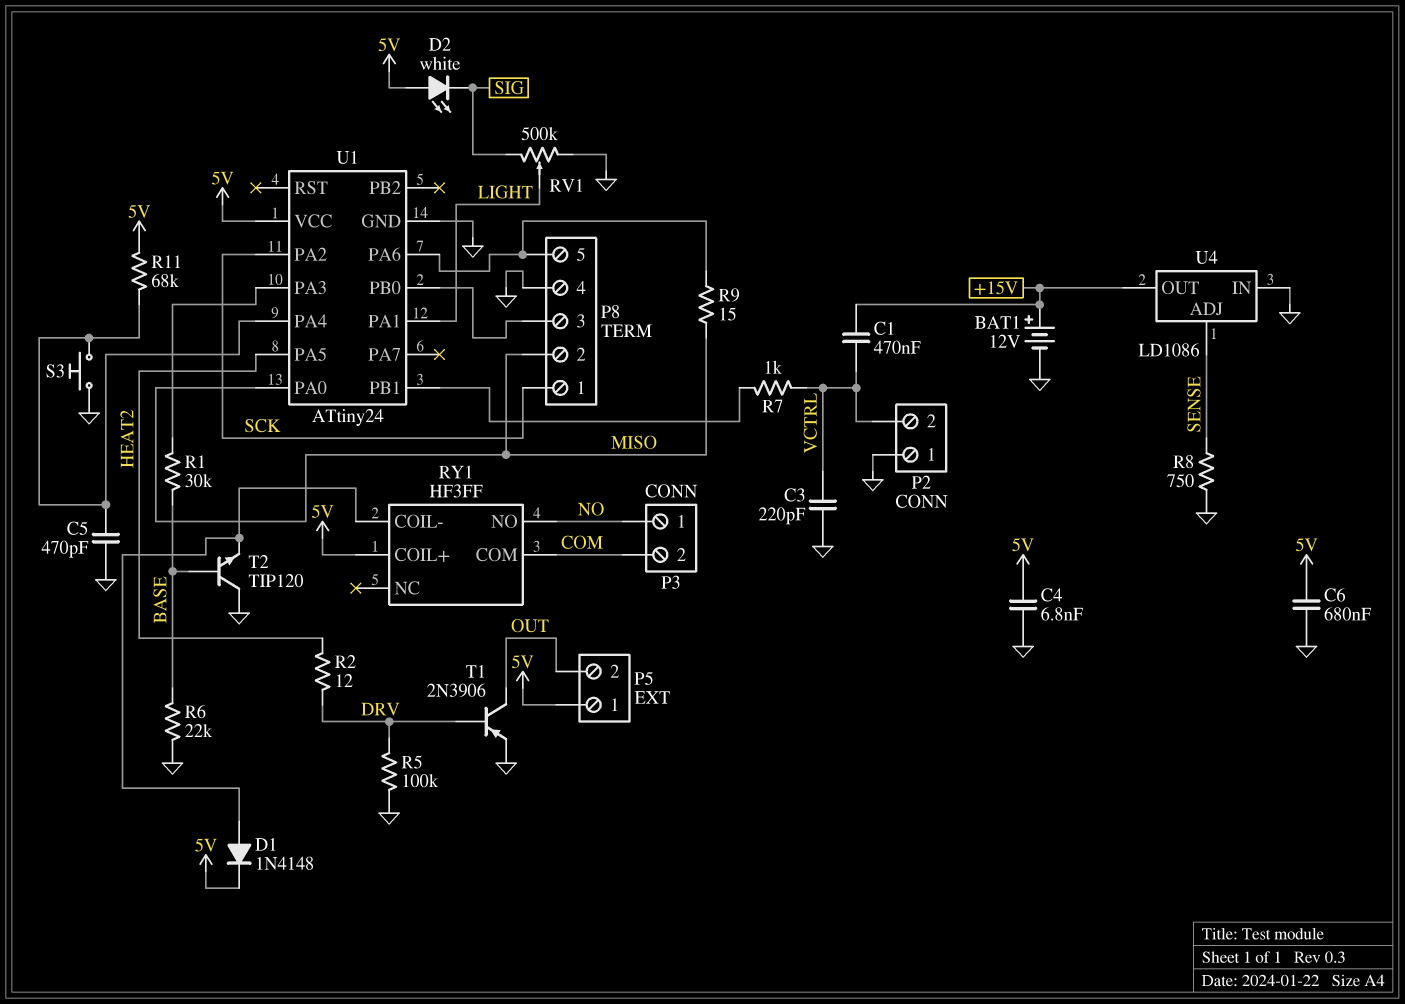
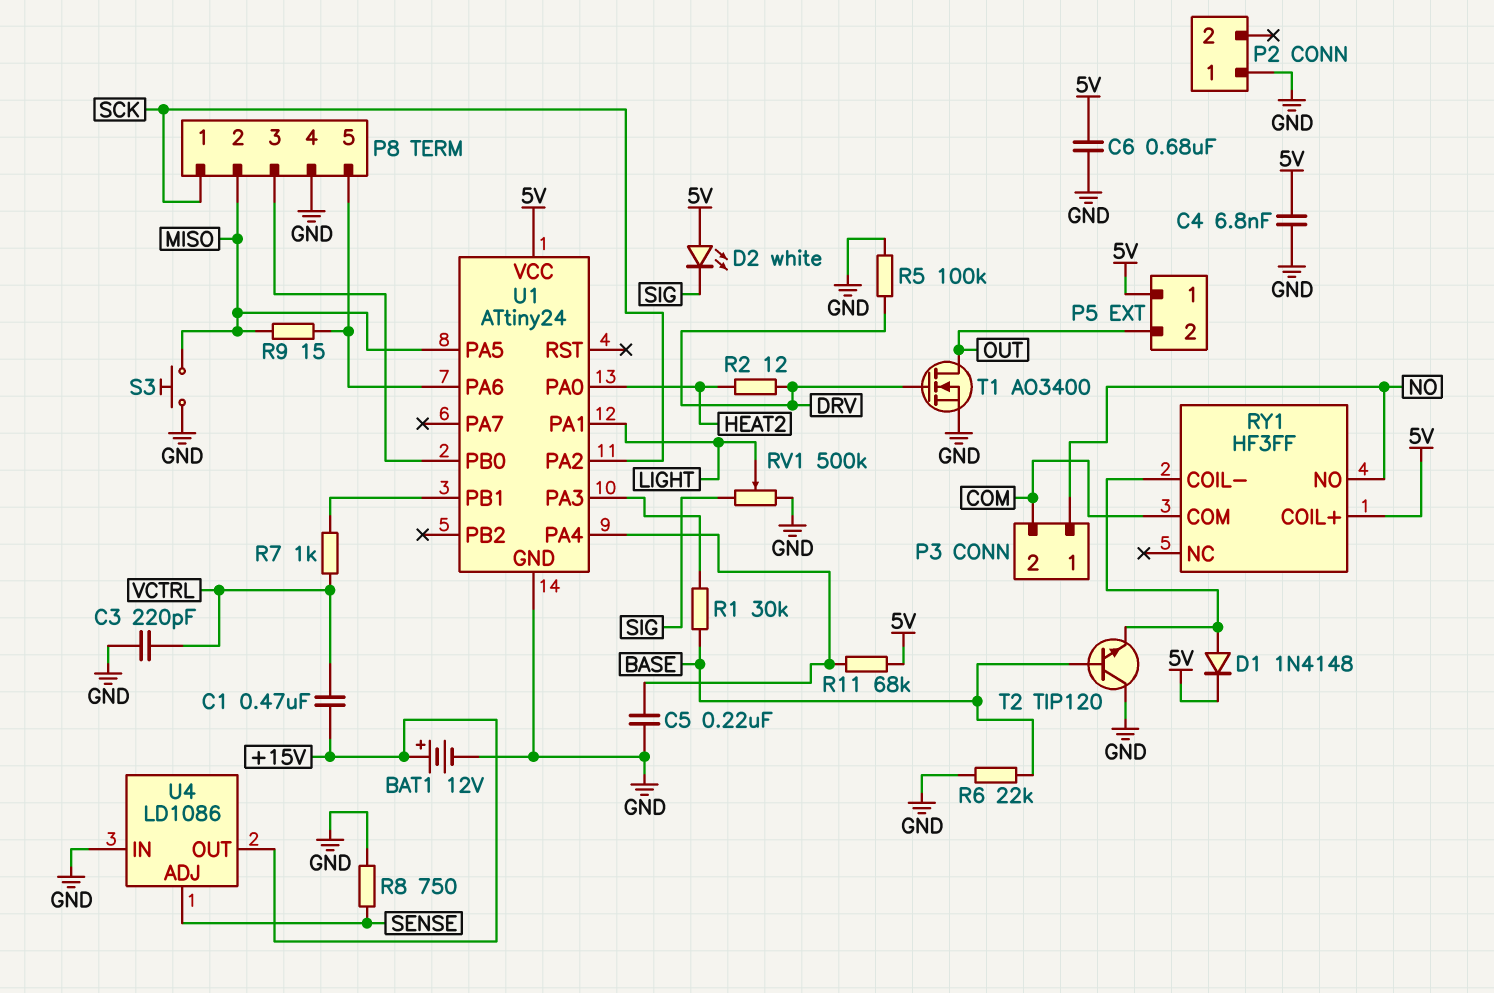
C5: 470pF (GND, U1/PA4) -> 220nF (GND, U1/PA4)
P2 pin 2: VCTRL -> none
S3: button (GND, U1/PA4) -> button (GND, MISO)
T1: PNP 2N3906 (B DRV, C OUT, E GND) -> NMOS AO3400 (G DRV, D OUT, S GND)
U1 pin PA0: MISO -> HEAT2
U1 pin PA5: HEAT2 -> MISO

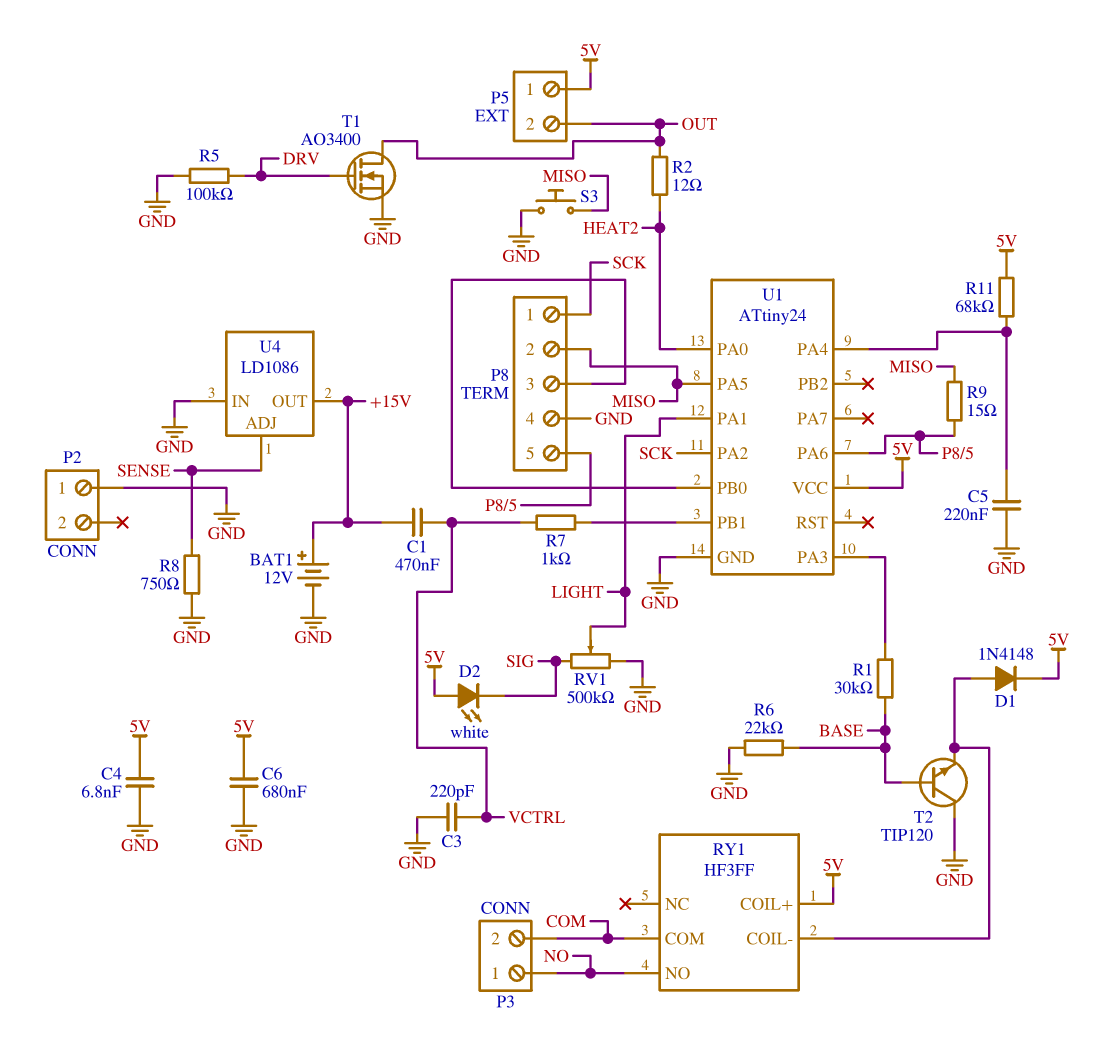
R2: 12 (DRV, HEAT2) -> 12 (HEAT2, OUT)

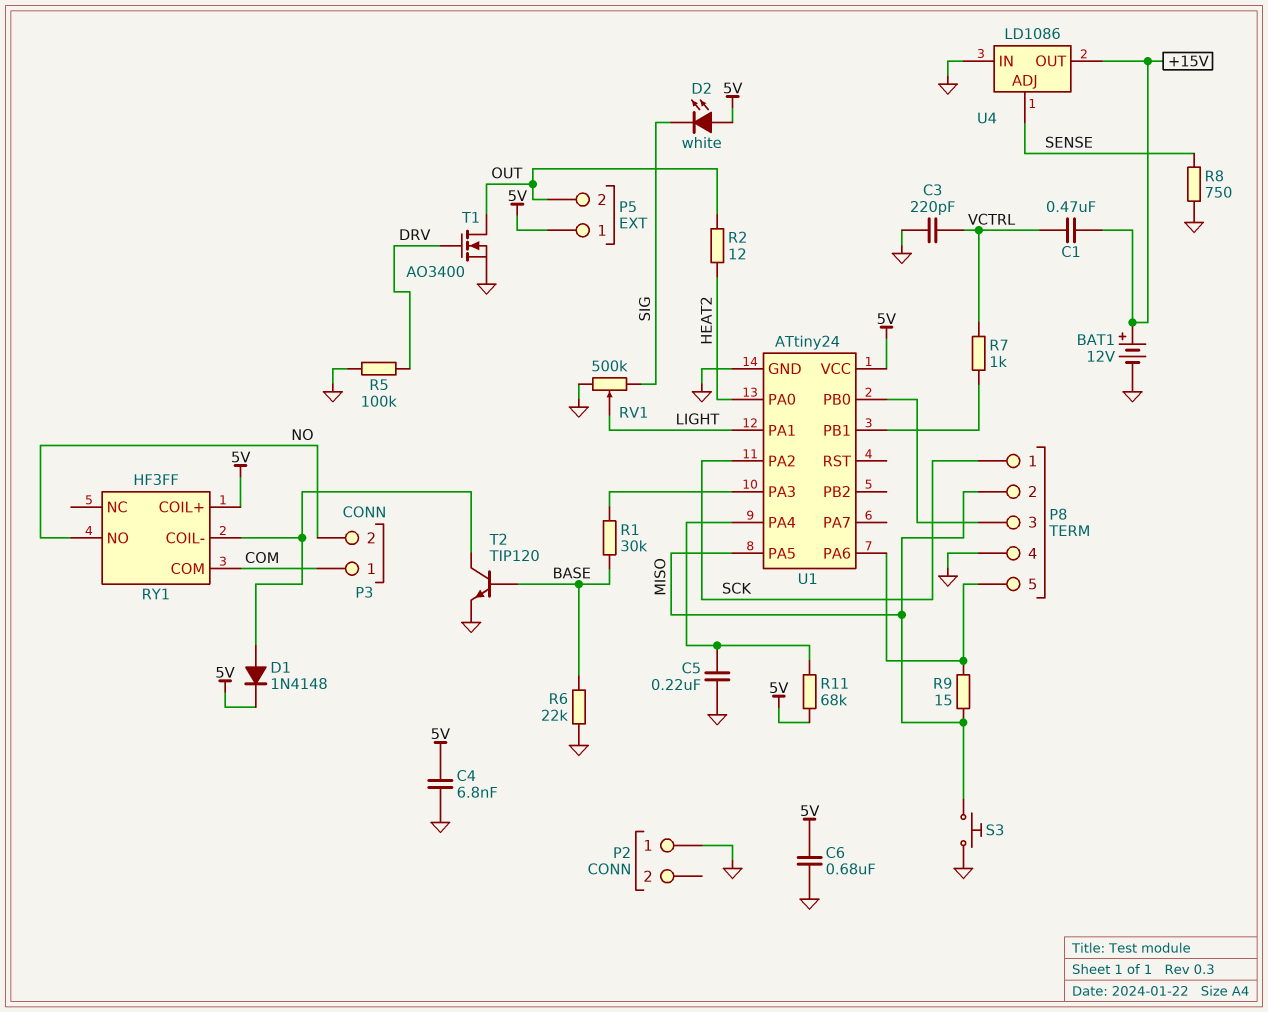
P3 pin 1: NO -> COM
P3 pin 2: COM -> NO
T2: NPN TIP120 (B BASE, C GND, E RY1/COIL-) -> NPN TIP120 (B BASE, C RY1/COIL-, E GND)

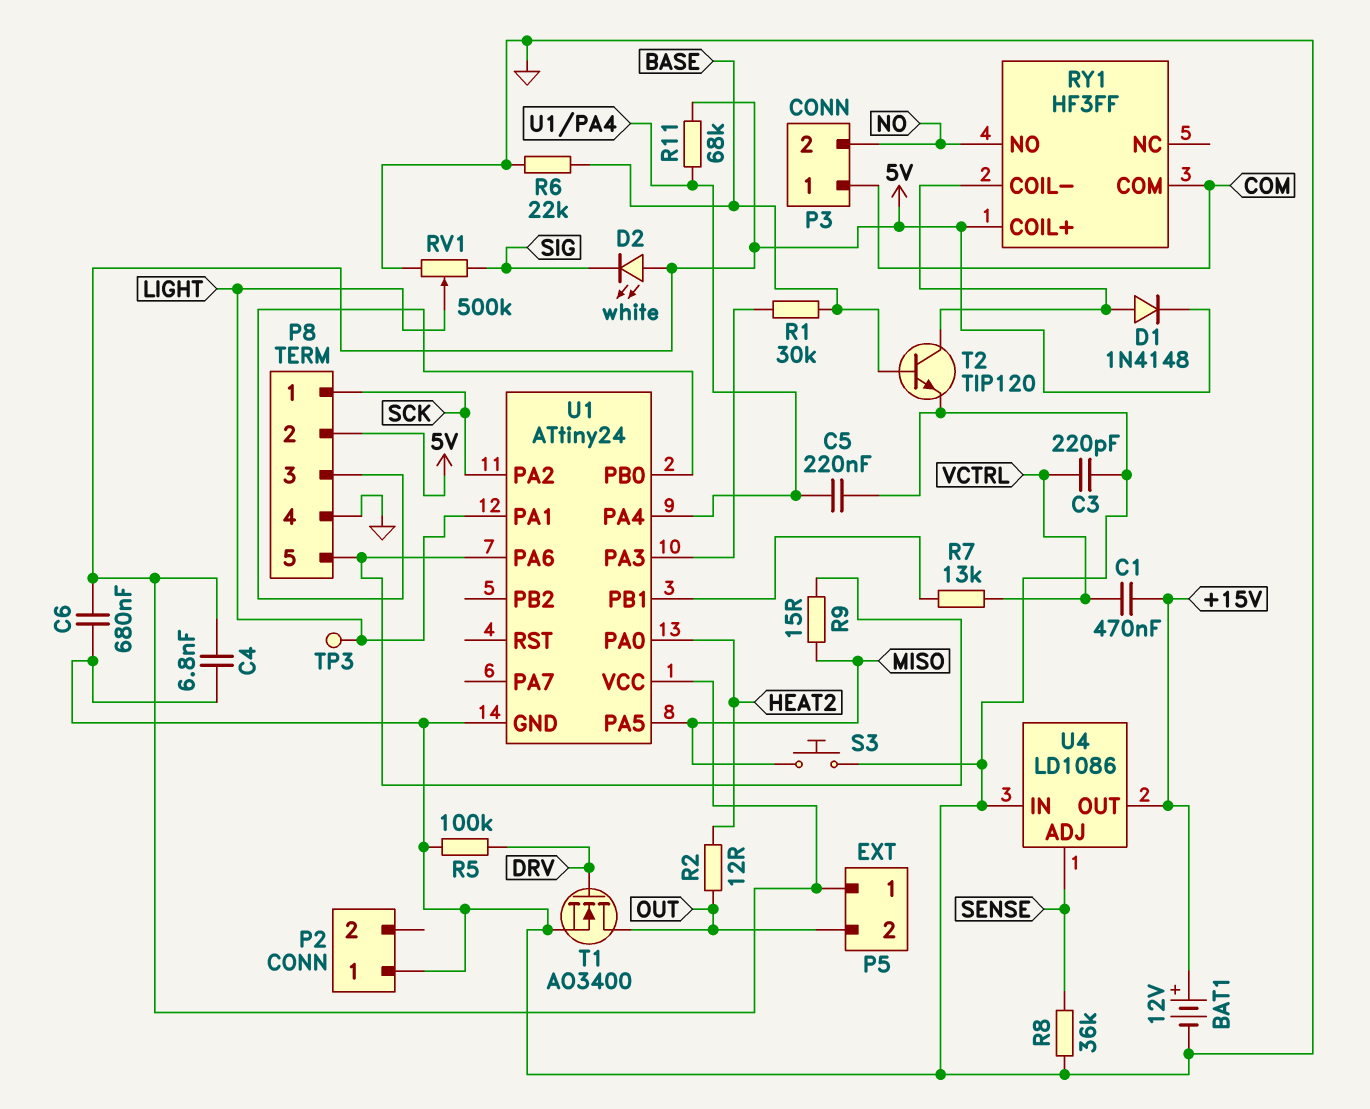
P8 pin 2: MISO -> 5V
R7: 1k (U1/PB1, VCTRL) -> 13k (U1/PB1, VCTRL)
R8: 750 (GND, SENSE) -> 36k (GND, SENSE)
TP3: none -> test point (LIGHT)

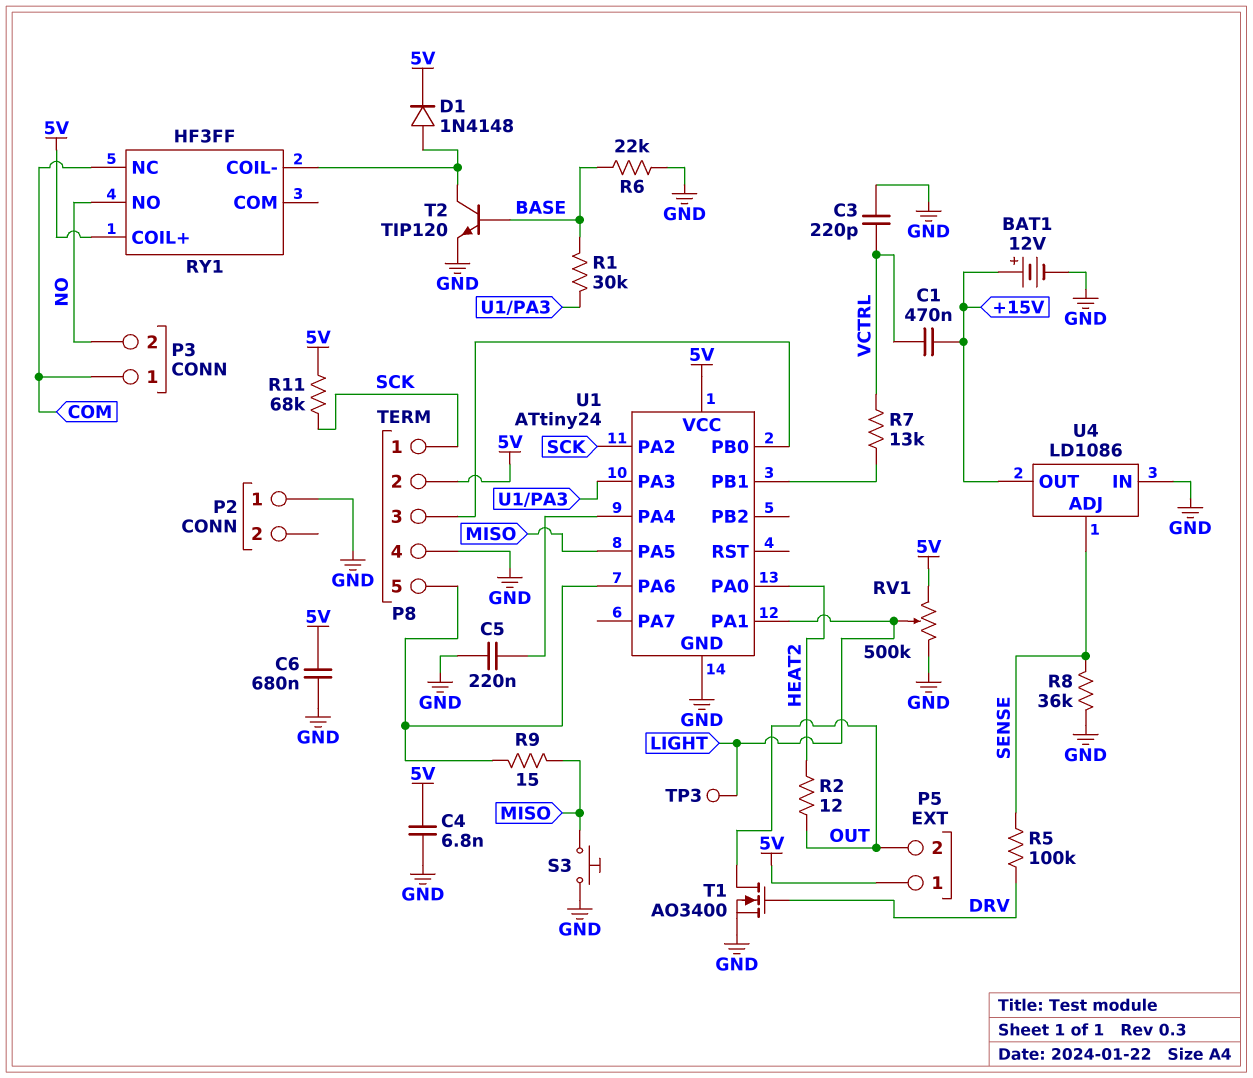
D2: LED white (A 5V, K SIG) -> none
R5: 100k (DRV, GND) -> 100k (DRV, SENSE)
R11: 68k (5V, U1/PA4) -> 68k (5V, SCK)
RV1: 500k (GND, SIG, wiper LIGHT) -> 500k (5V, GND, wiper LIGHT)
RY1 pin COM: COM -> none
RY1 pin NC: none -> COM

